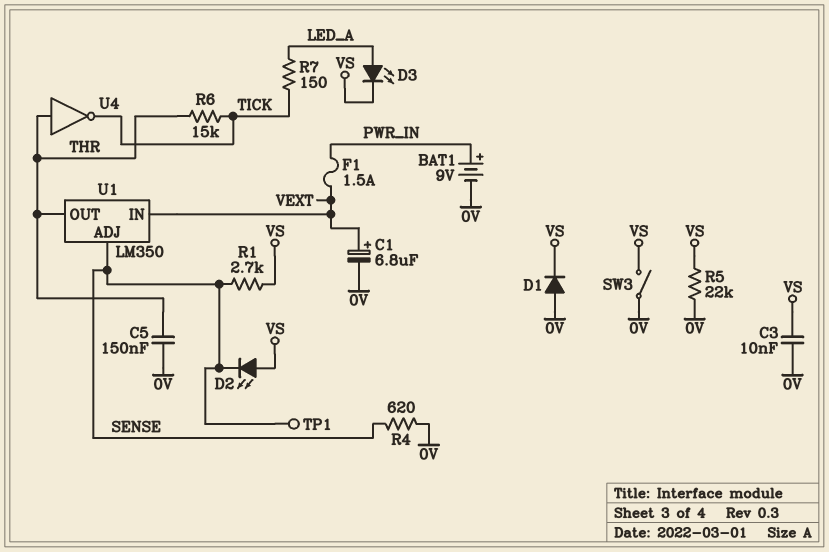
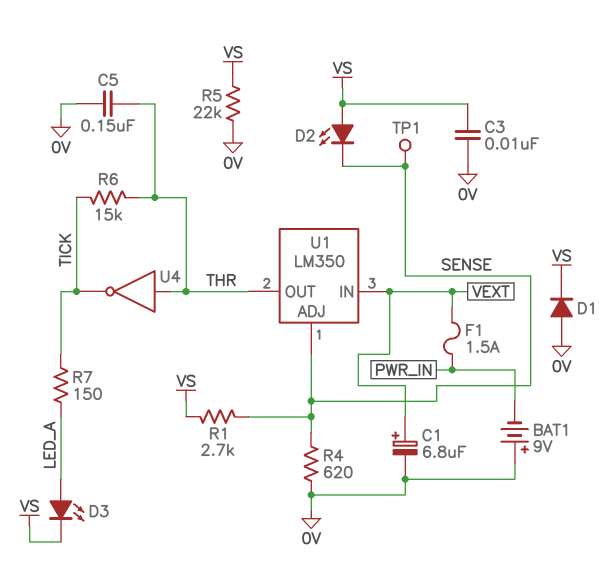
BAT1: 9V (plus PWR_IN, minus 0V) -> 9V (plus 0V, minus PWR_IN)
SW3: switch (0V, VS) -> none

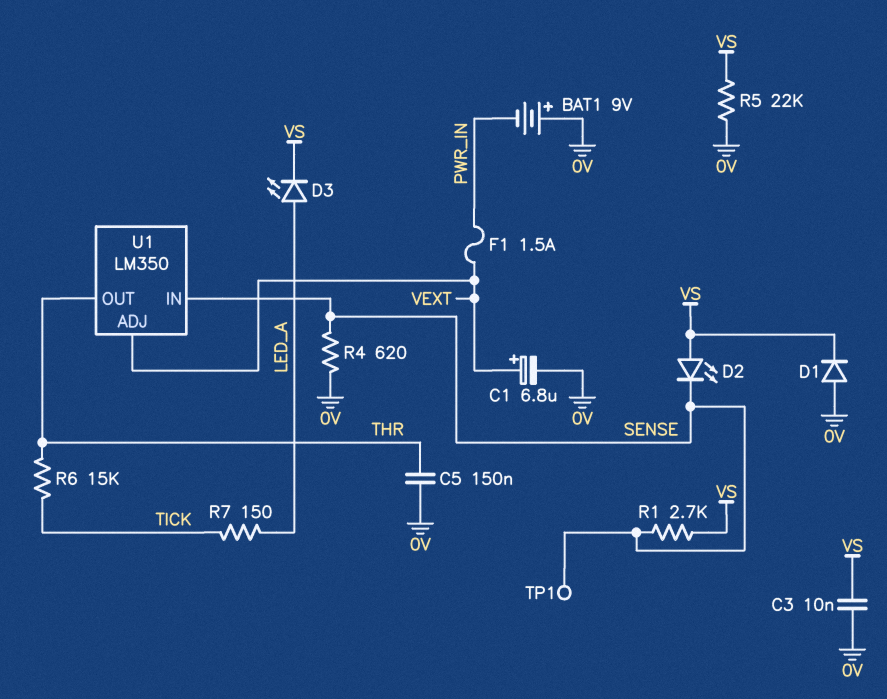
U1 pin ADJ: SENSE -> VEXT
U1 pin IN: VEXT -> SENSE
U4: NOT (in THR, out TICK) -> none

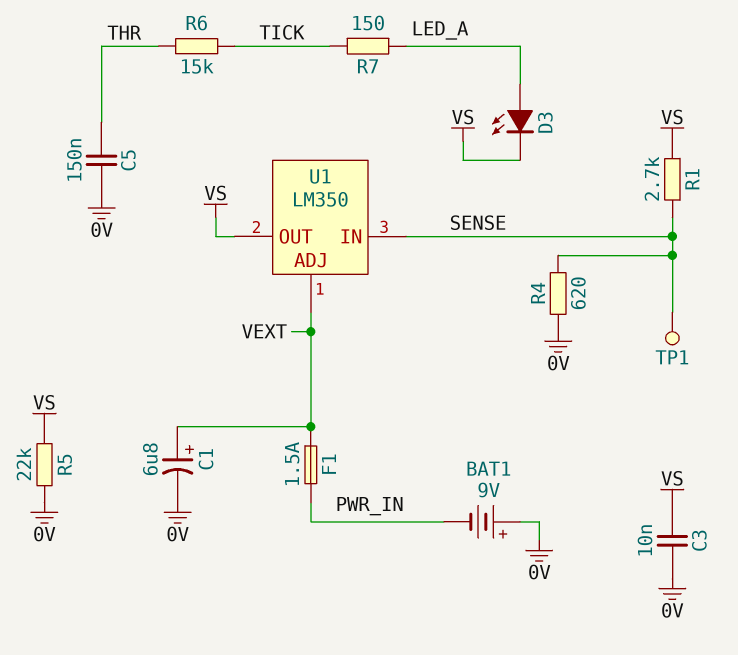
D1: diode (A 0V, K VS) -> none
D2: LED (A VS, K SENSE) -> none
U1 pin OUT: THR -> VS

